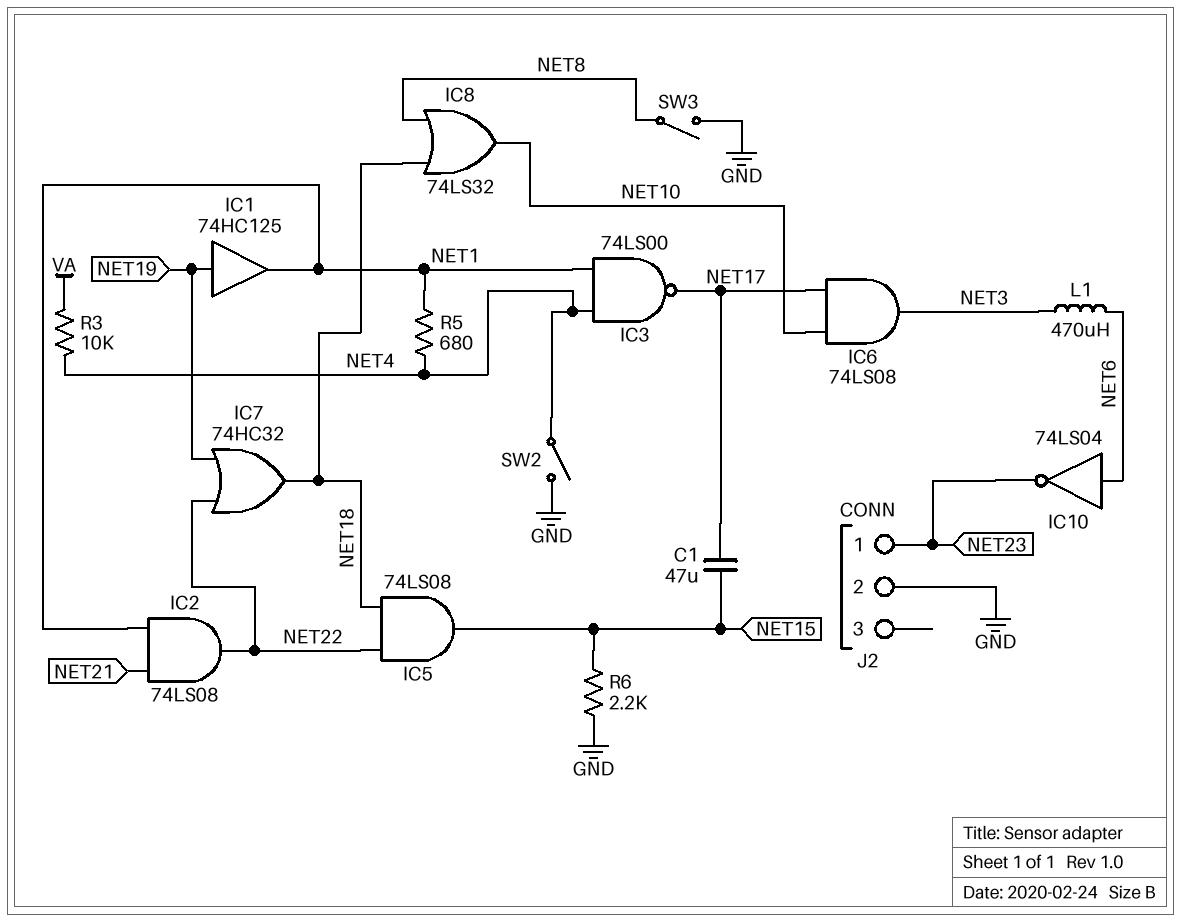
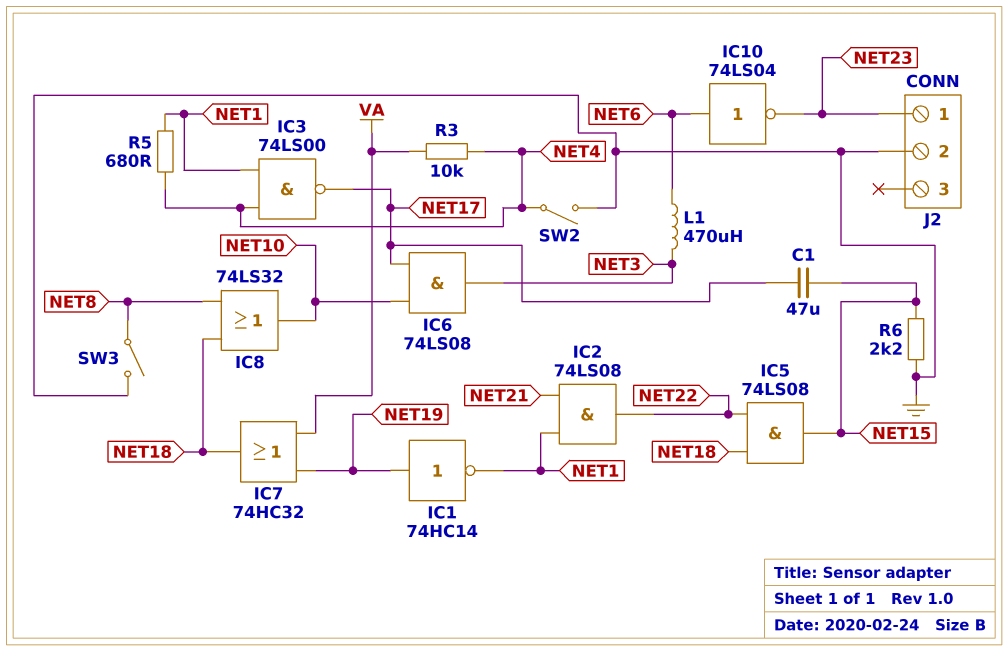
IC1: buffer 74HC125 (in NET19, out NET1) -> NOT 74HC14 (in NET19, out NET1)
IC7: OR 74HC32 (in NET19, in NET22, out NET18) -> OR 74HC32 (in NET19, in VA, out NET18)

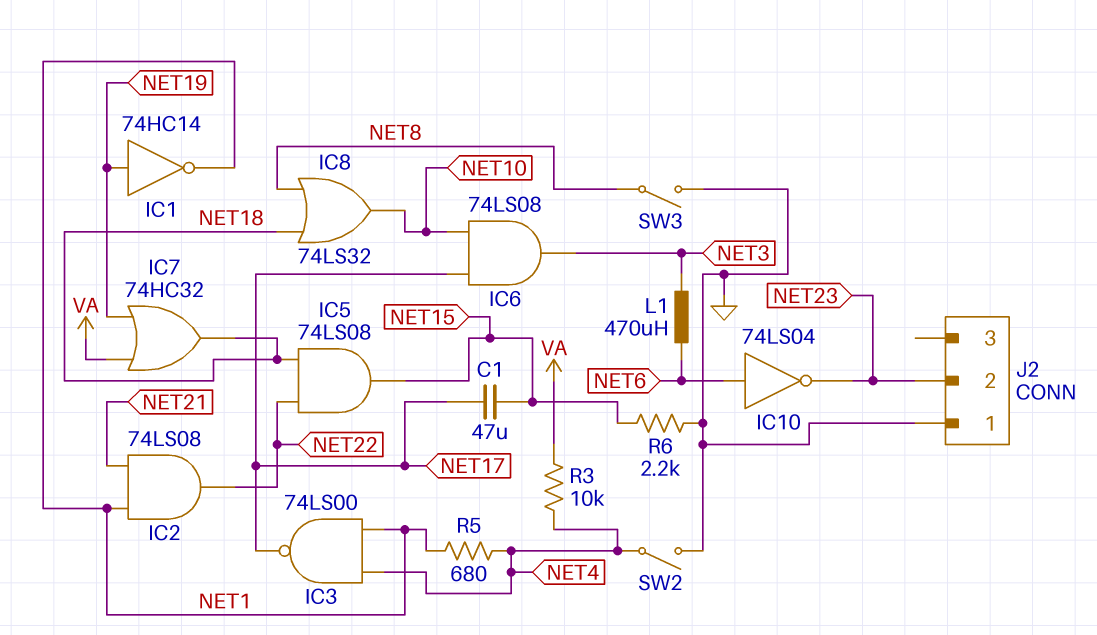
J2 pin 1: NET23 -> GND
J2 pin 2: GND -> NET23

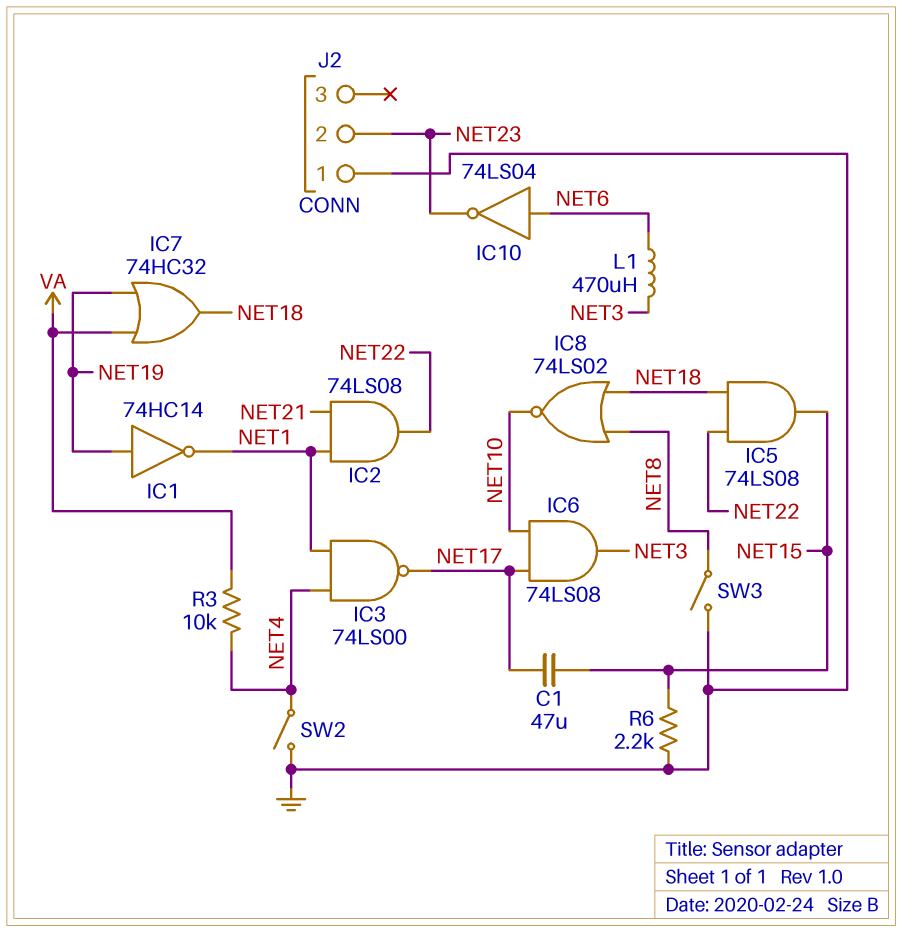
IC8: OR 74LS32 (in NET8, in NET18, out NET10) -> NOR 74LS02 (in NET8, in NET18, out NET10)
R5: 680 (NET1, NET4) -> none

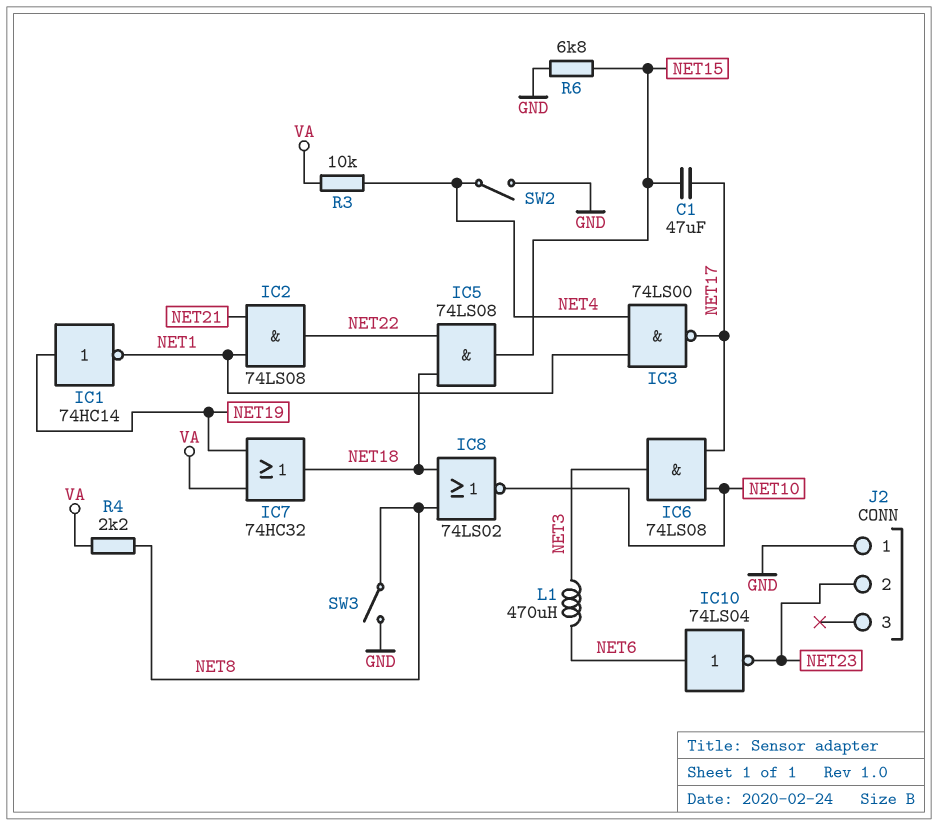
R4: none -> 2.2k (NET8, VA)
R6: 2.2k (GND, NET15) -> 6.8k (GND, NET15)

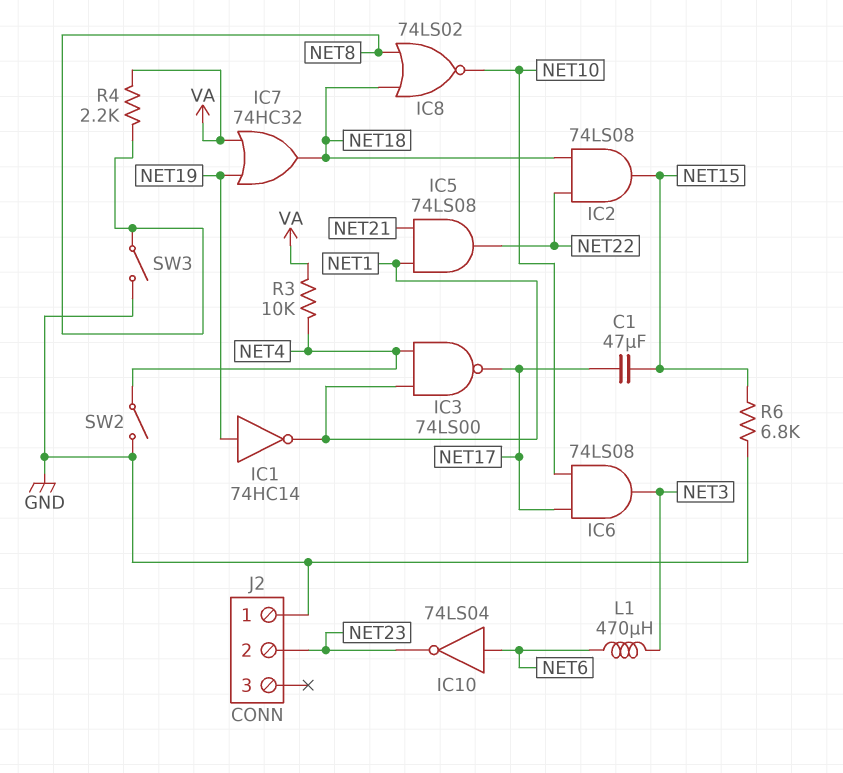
IC2: AND 74LS08 (in NET1, in NET21, out NET22) -> AND 74LS08 (in NET18, in NET22, out NET15)
IC5: AND 74LS08 (in NET18, in NET22, out NET15) -> AND 74LS08 (in NET1, in NET21, out NET22)

